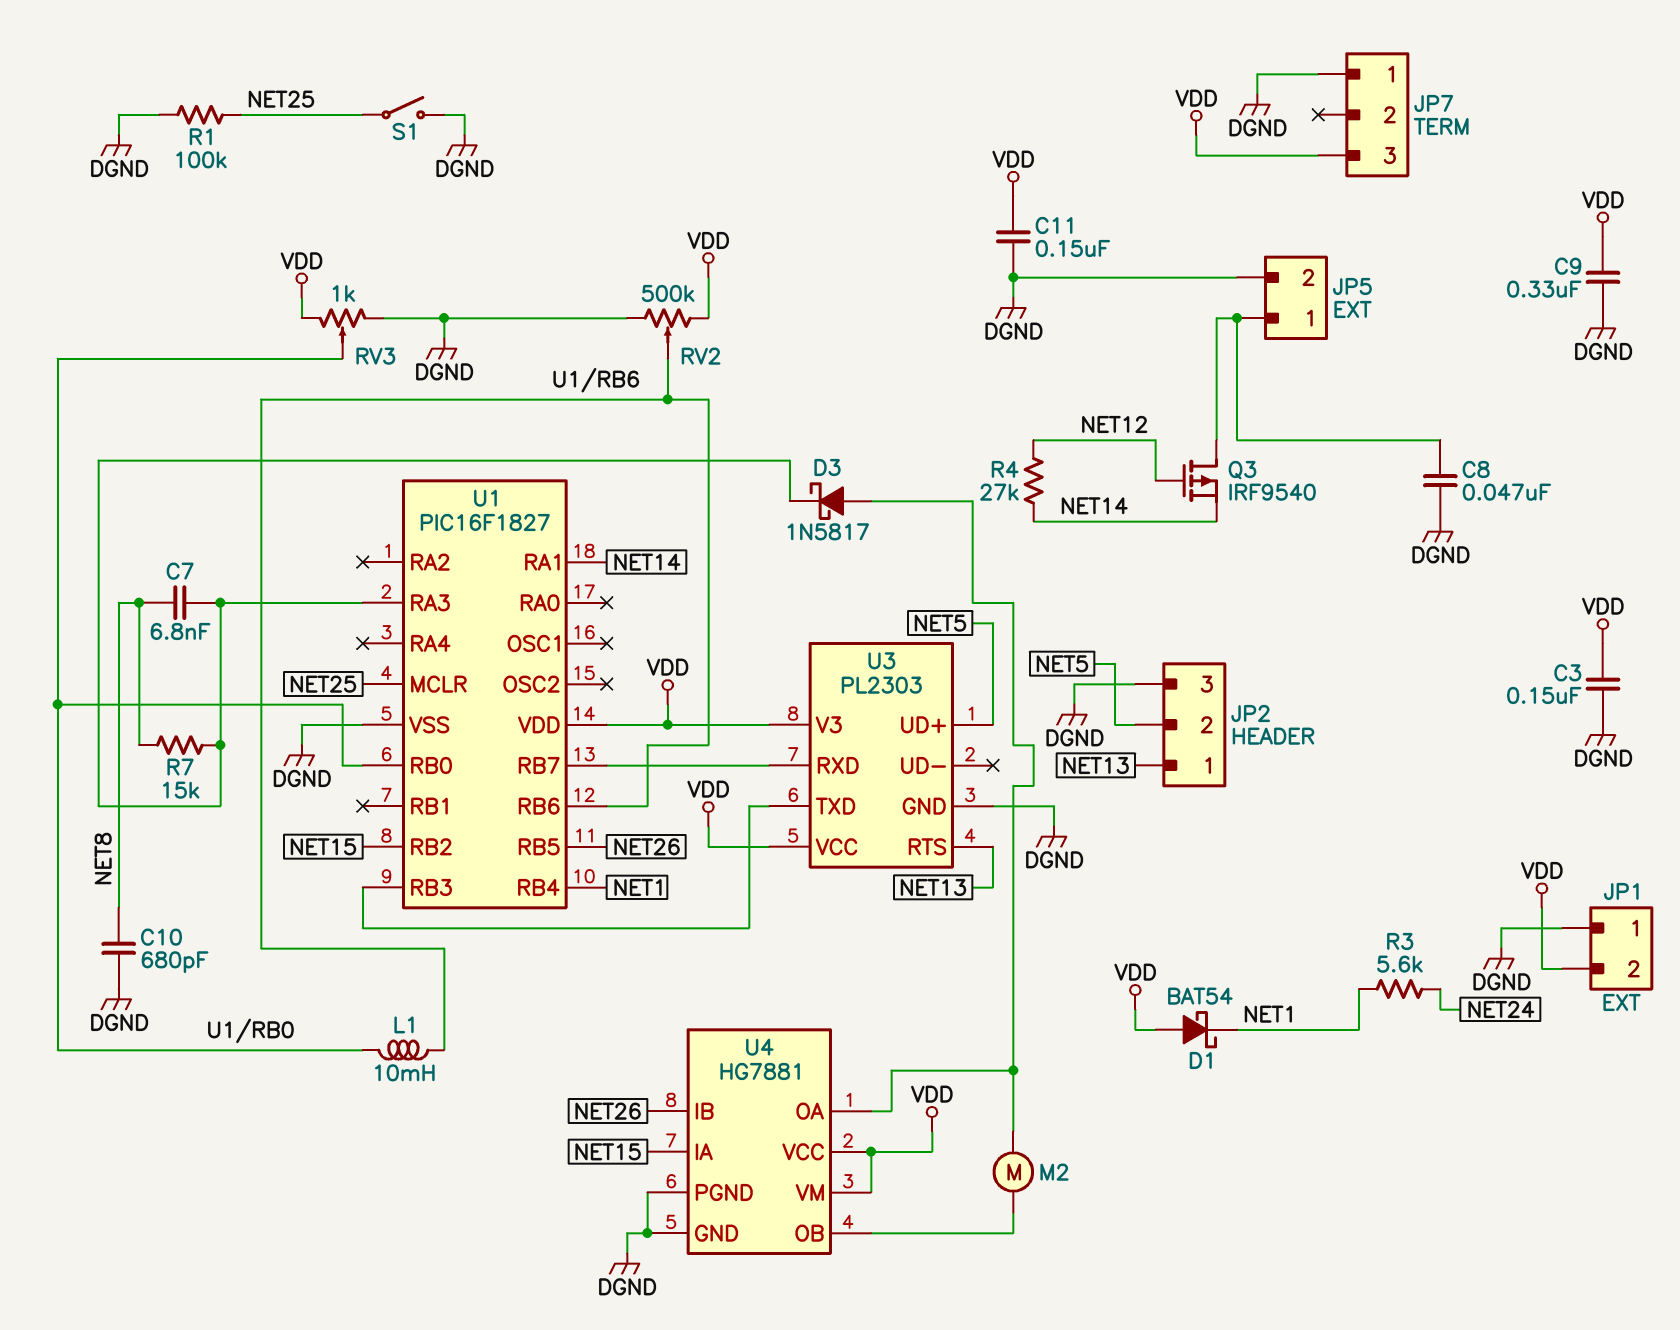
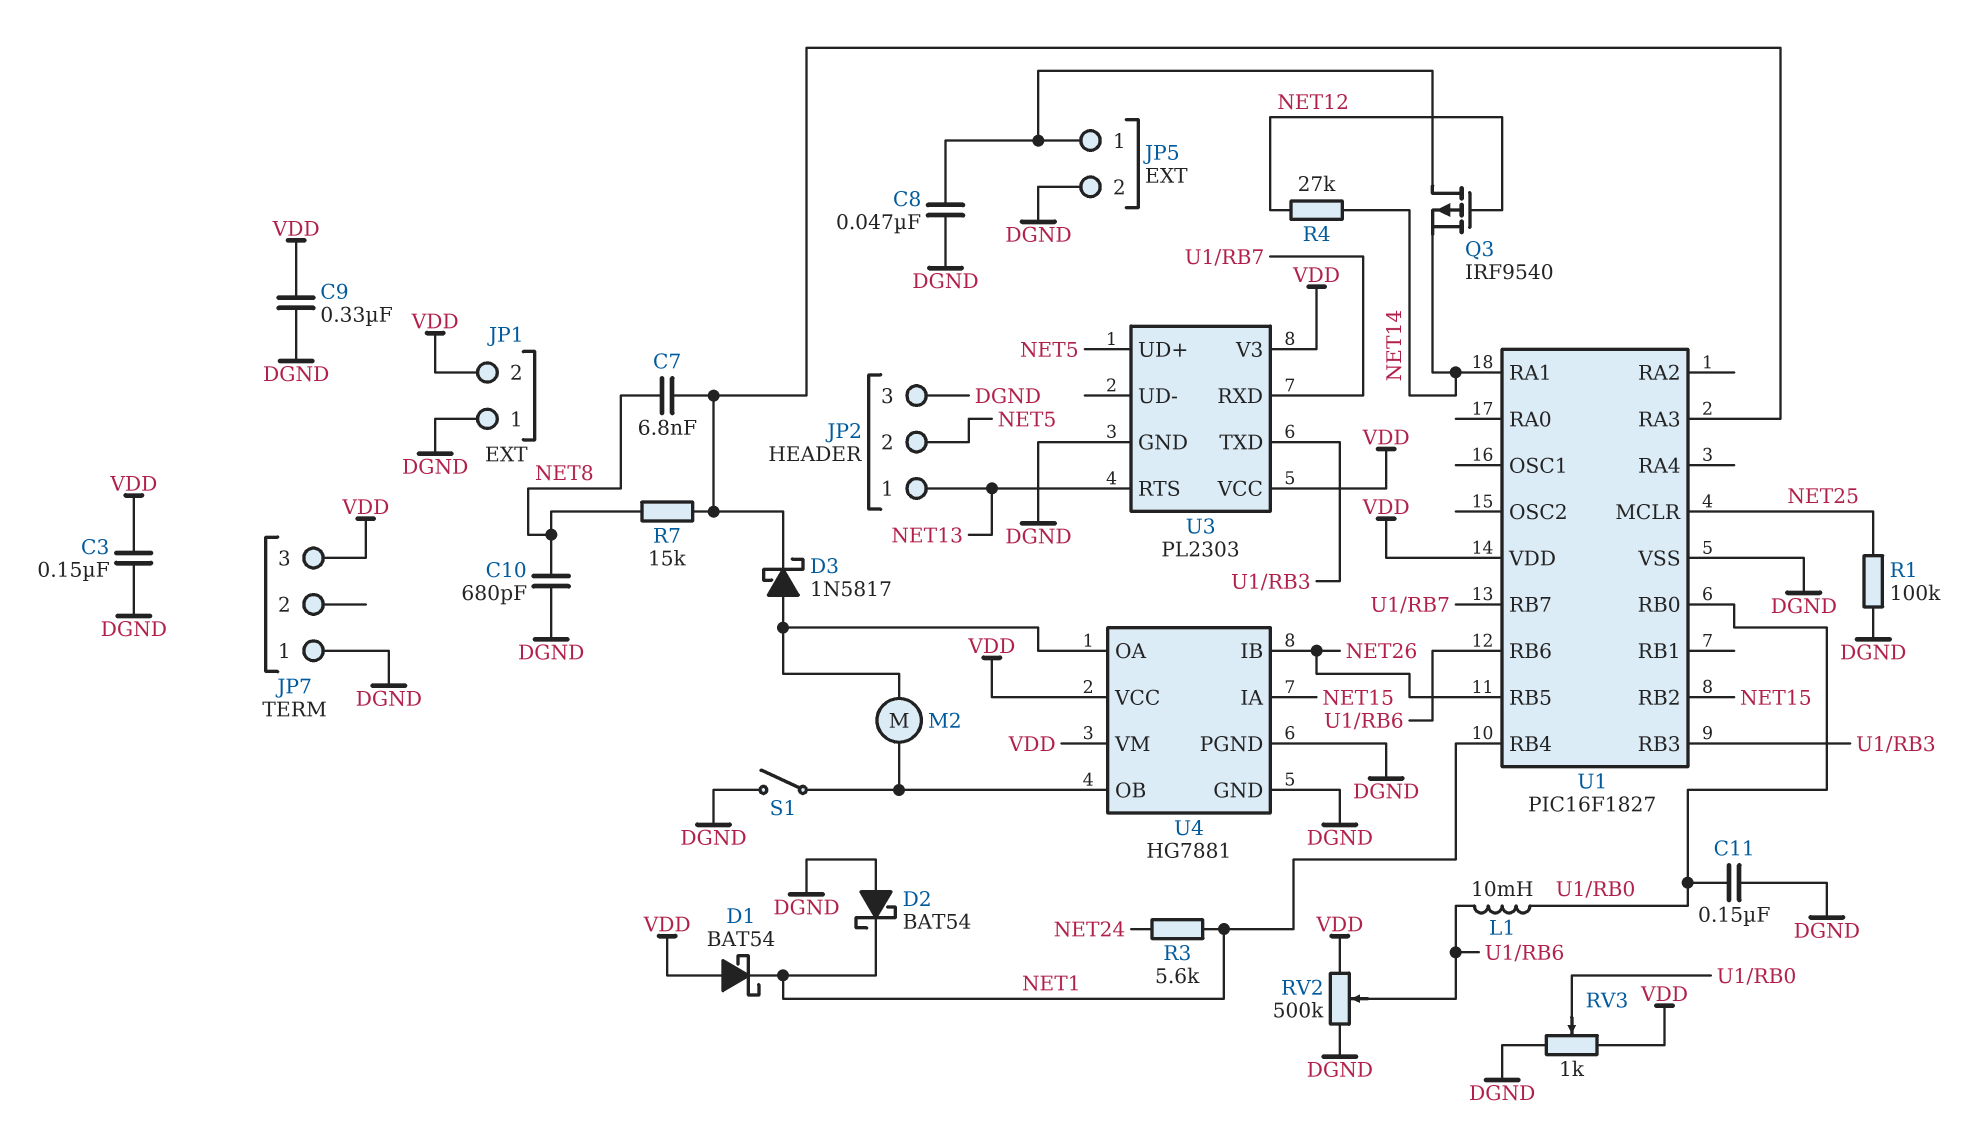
C11: 150nF (DGND, VDD) -> 150nF (DGND, U1/RB0)
D2: none -> schottky BAT54 (A DGND, K NET1)
S1: switch (DGND, NET25) -> switch (DGND, U4/OB)

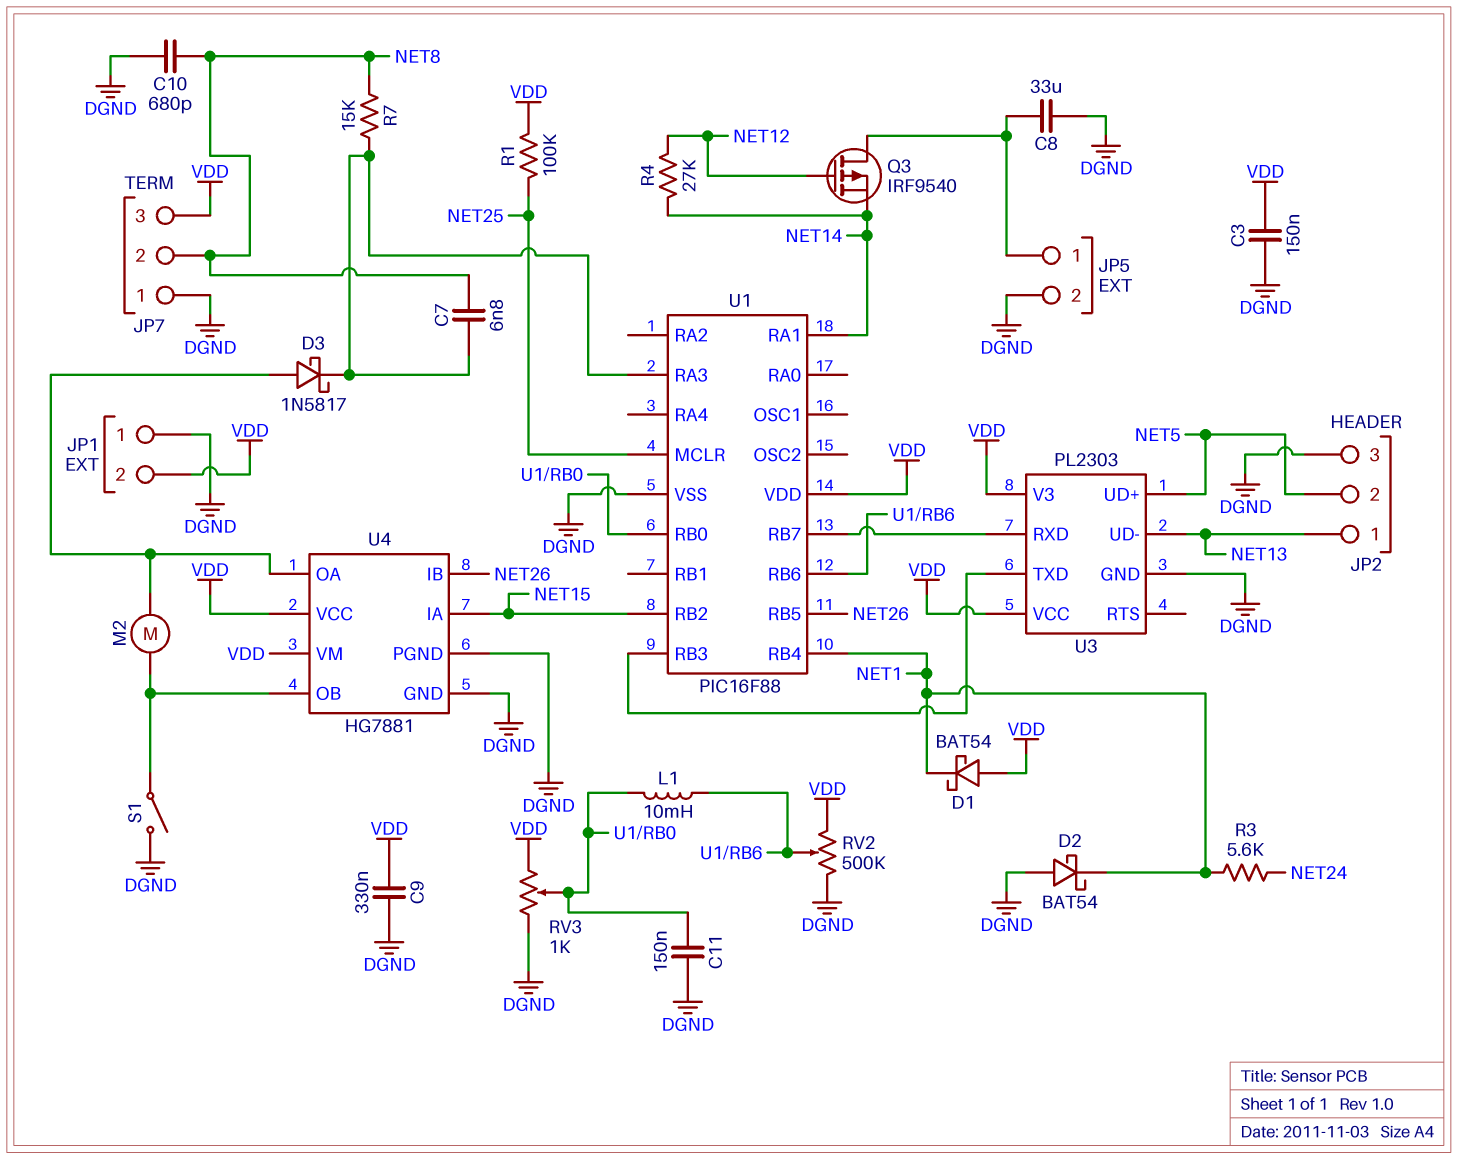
C8: 47nF (DGND, JP5/1) -> 33uF (DGND, JP5/1)
JP7 pin 2: none -> NET8
R1: 100k (DGND, NET25) -> 100k (NET25, VDD)
U1: PIC16F1827 -> PIC16F88
U3 pin RTS: NET13 -> none
U3 pin UD-: none -> NET13

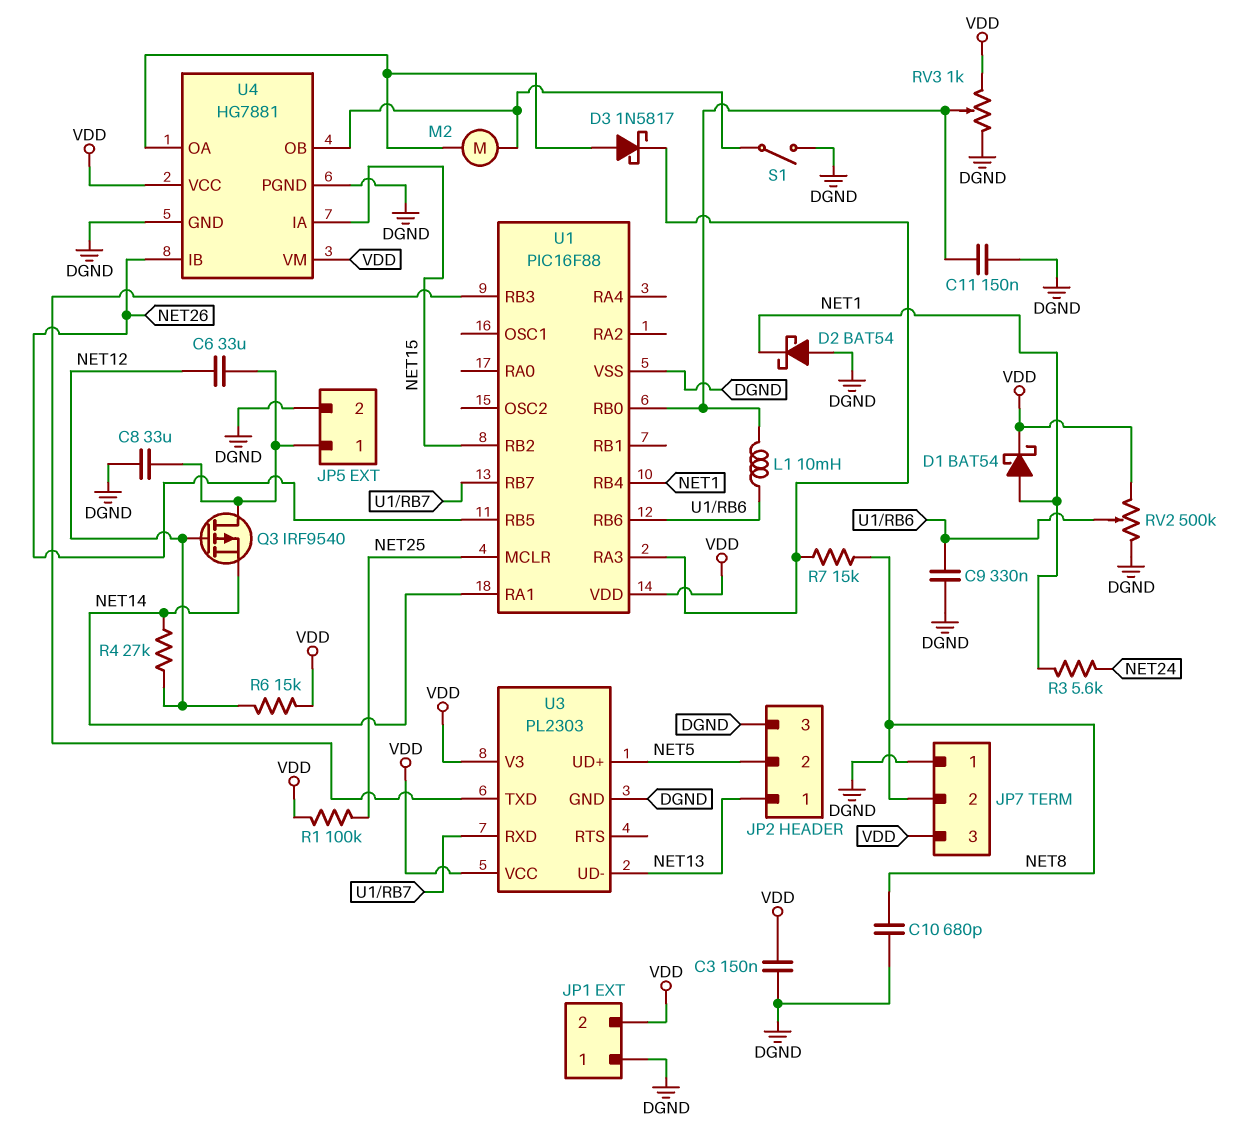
C6: none -> 33uF (JP5/1, NET12)
C7: 6.8nF (NET8, U1/RA3) -> none
C9: 330nF (DGND, VDD) -> 330nF (DGND, U1/RB6)
D1: schottky BAT54 (A VDD, K NET1) -> schottky BAT54 (A NET1, K VDD)
R6: none -> 15k (NET12, VDD)

